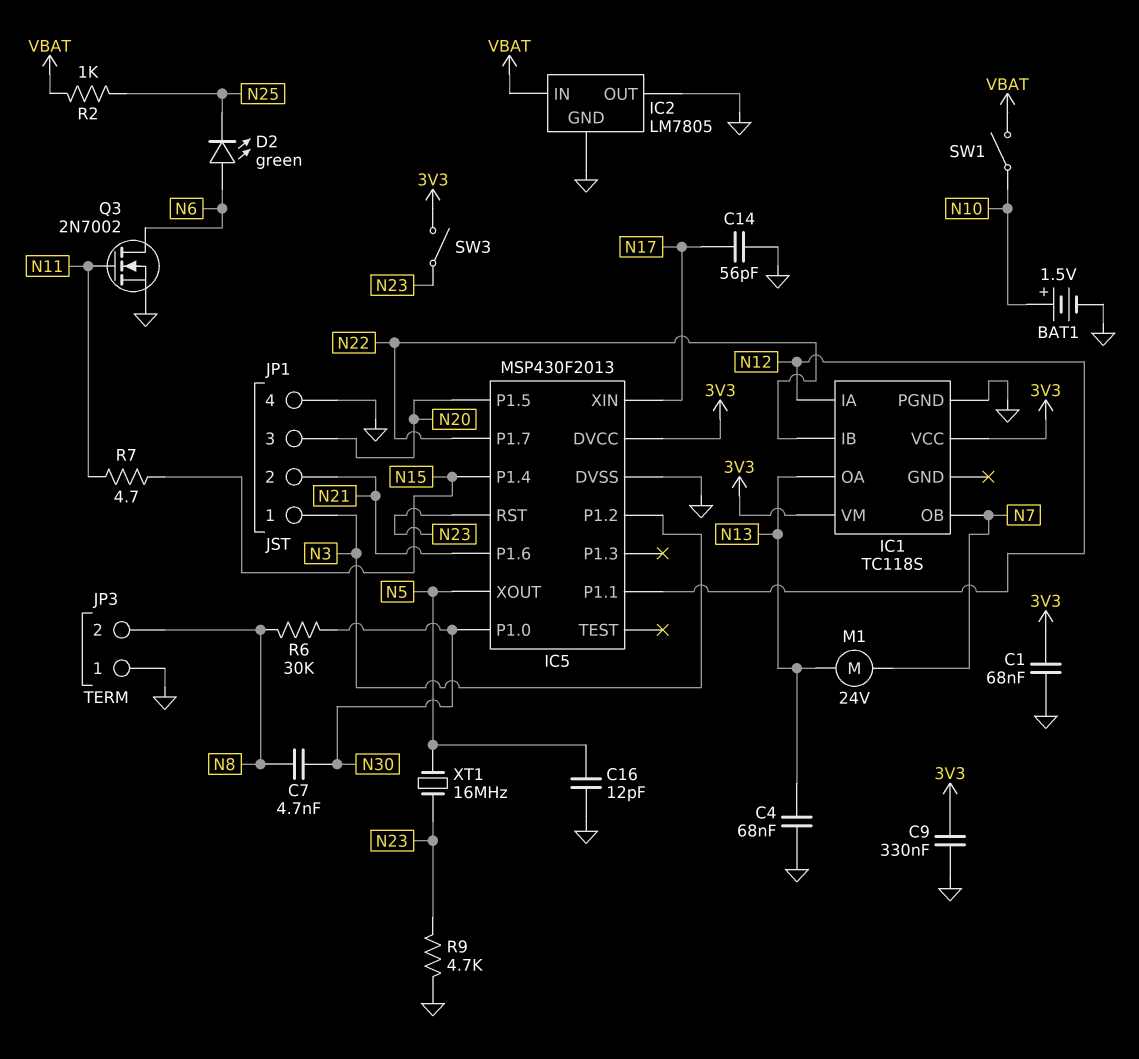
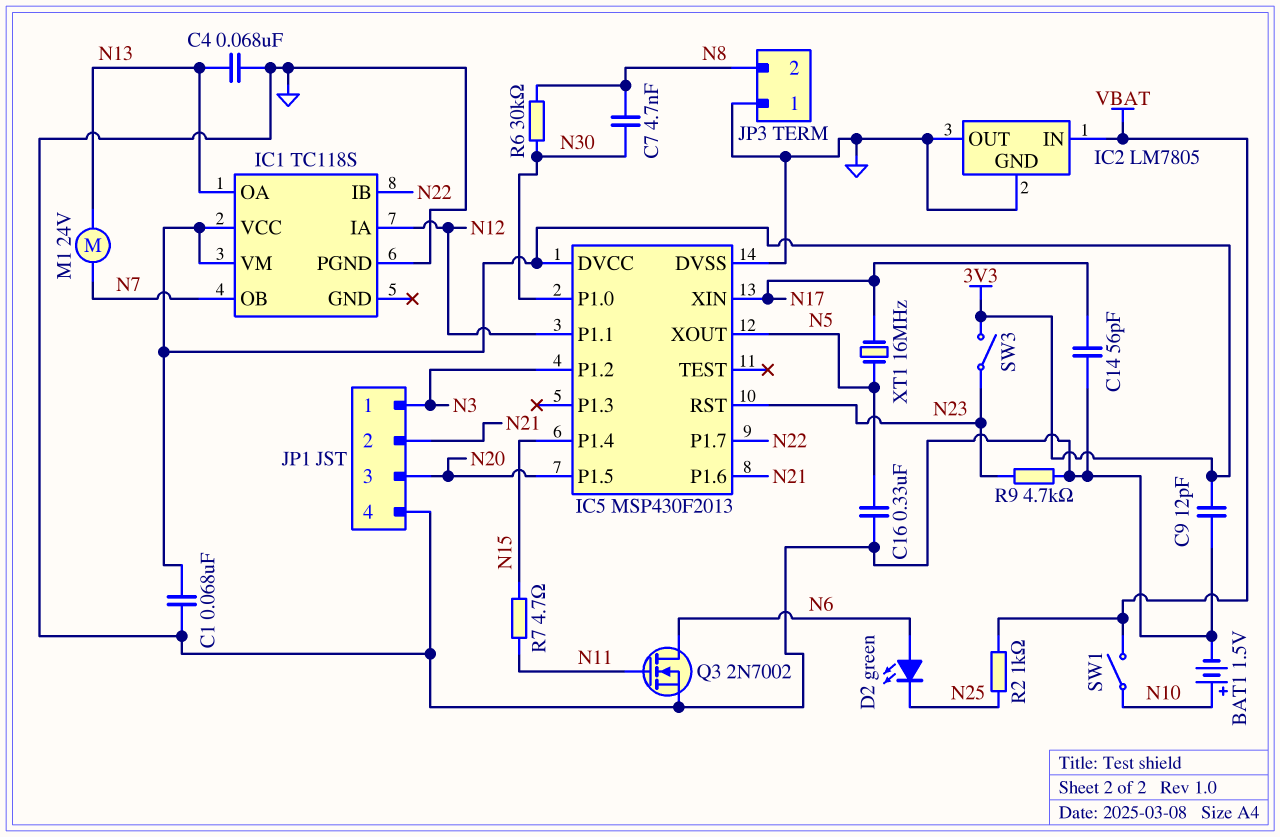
C9: 330nF (3V3, GND) -> 12pF (3V3, GND)
C16: 12pF (GND, N5) -> 330nF (GND, N5)
XT1: 16MHz (N5, N23) -> 16MHz (N5, N17)

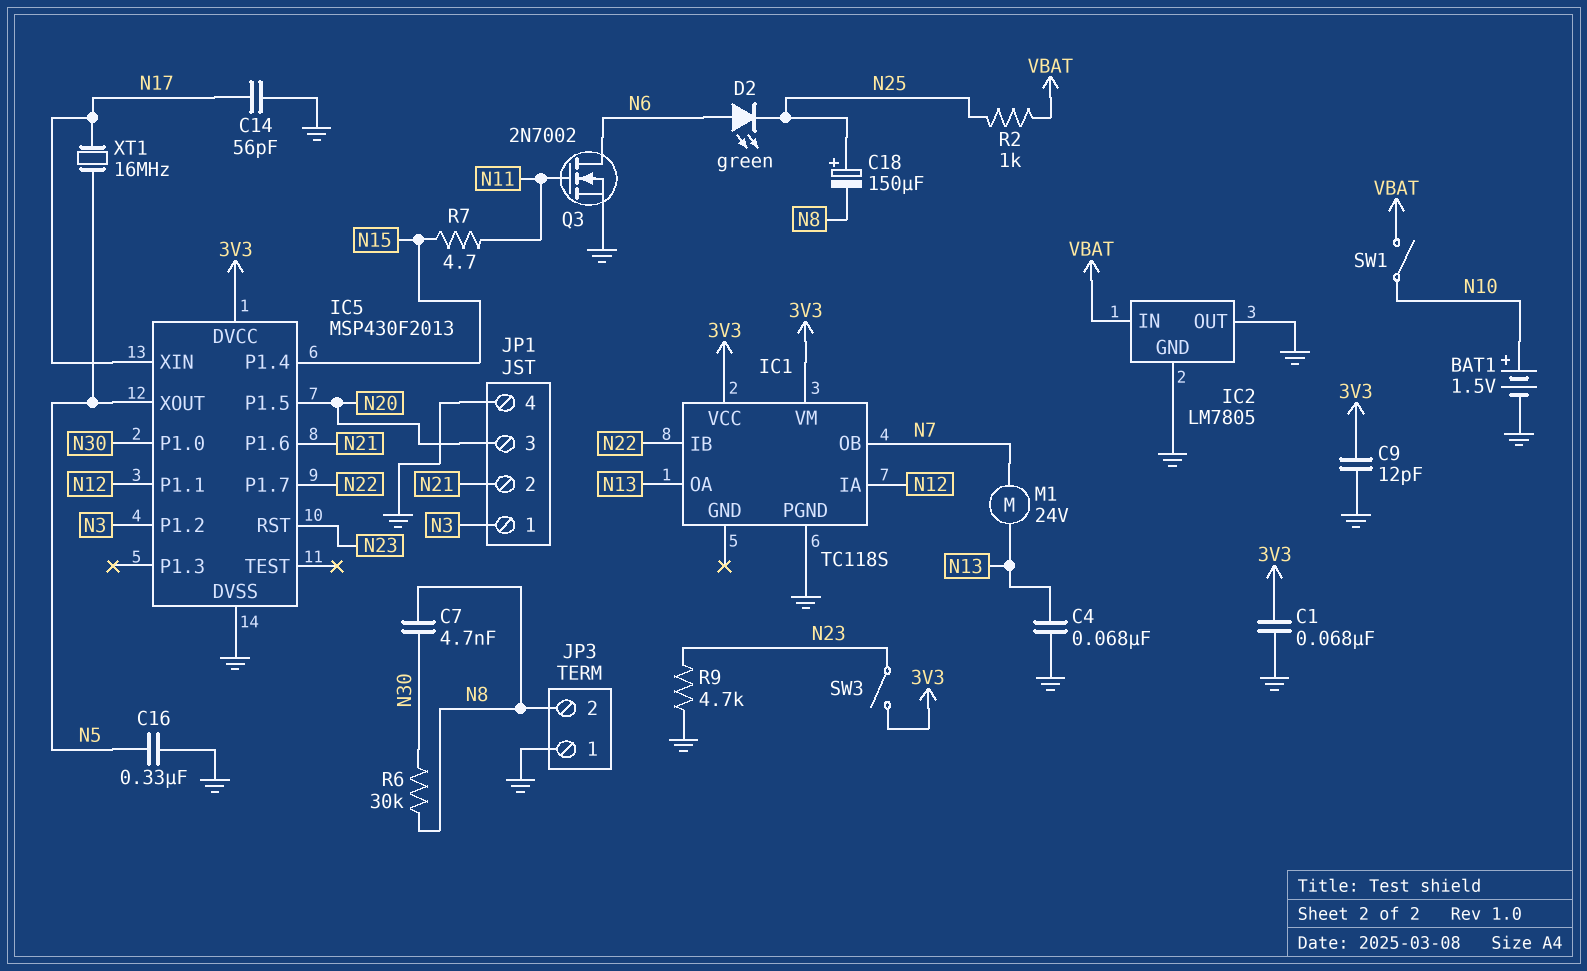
C18: none -> 150uF (plus N25, minus N8)

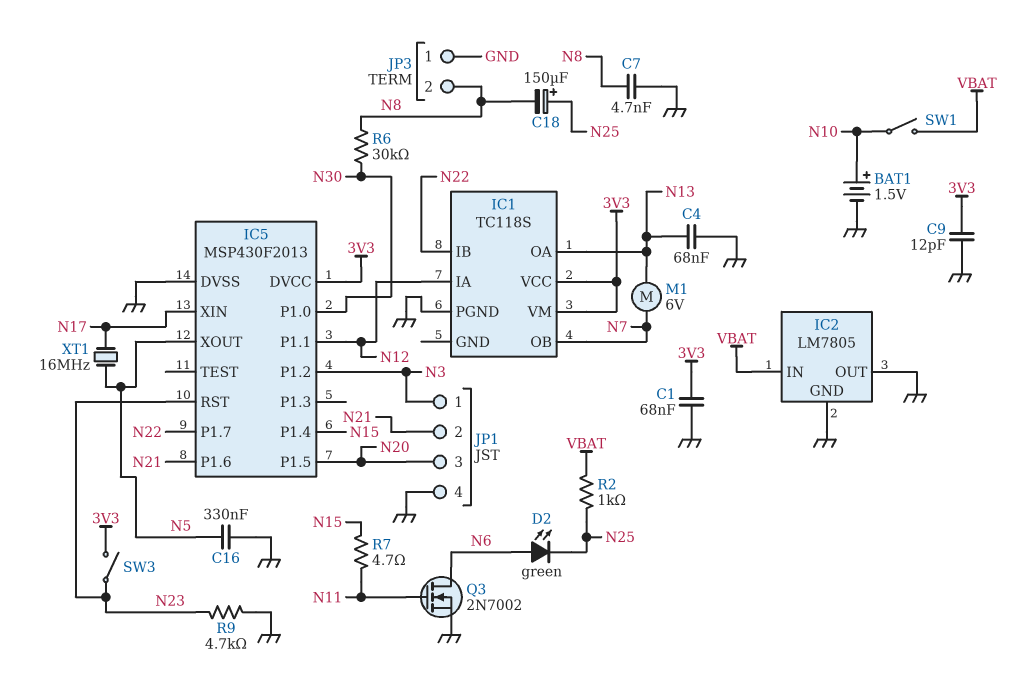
C7: 4.7nF (N8, N30) -> 4.7nF (GND, N8)
C14: 56pF (GND, N17) -> none
M1: motor 24V (N7, N13) -> motor 6V (N7, N13)

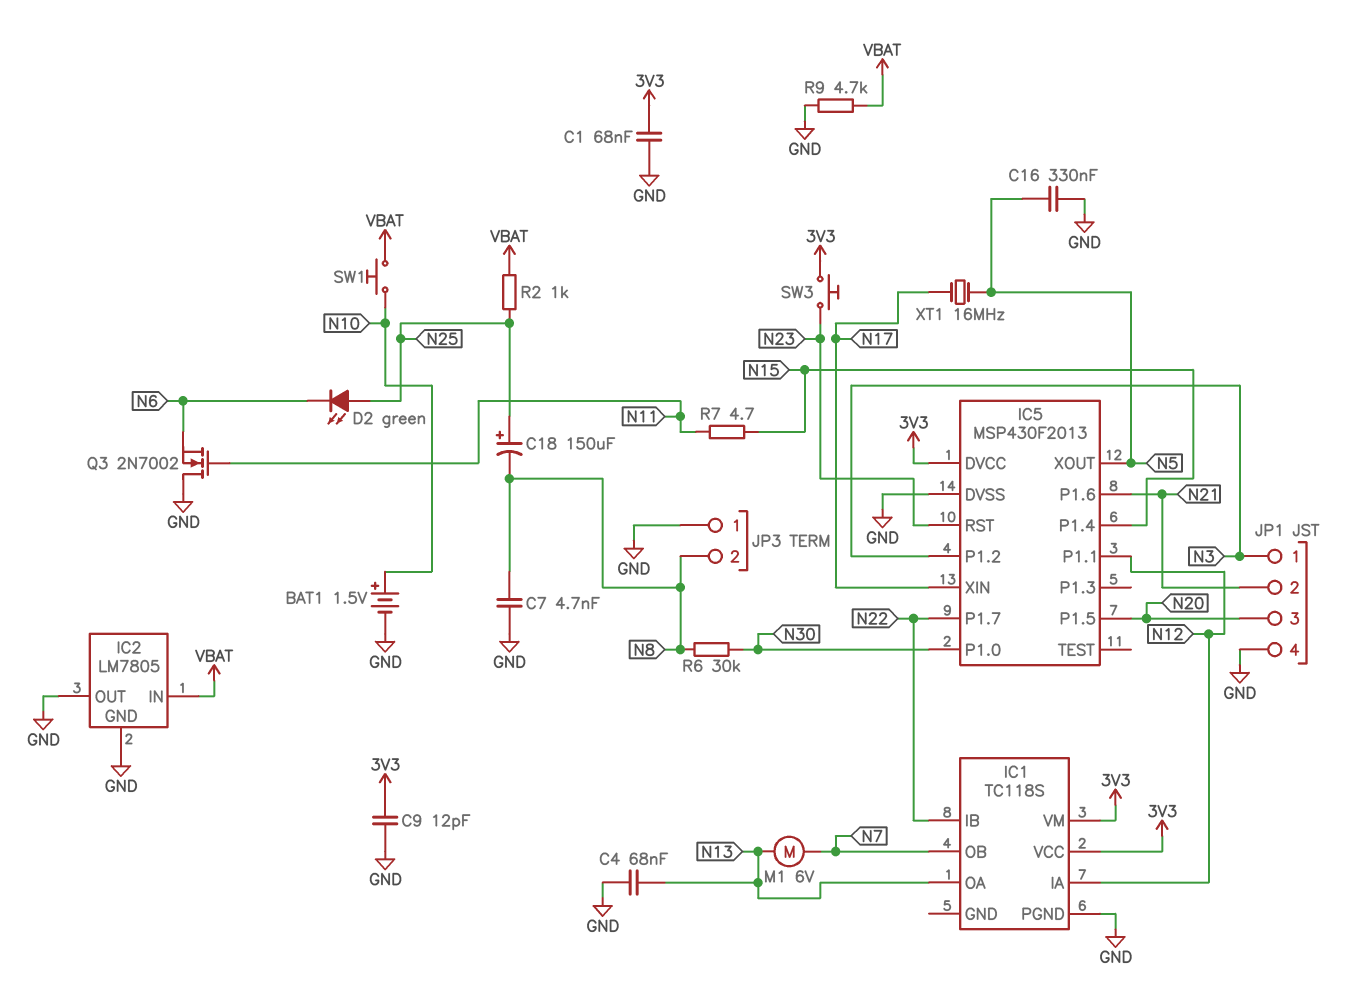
D2: LED green (A N6, K N25) -> LED green (A N25, K N6)
Q3: NMOS 2N7002 (G N11, D N6, S GND) -> NMOS 2N7002 (G N11, D GND, S N6)
R9: 4.7k (GND, N23) -> 4.7k (GND, VBAT)
SW1: switch (N10, VBAT) -> button (N10, VBAT)
SW3: switch (3V3, N23) -> button (3V3, N23)

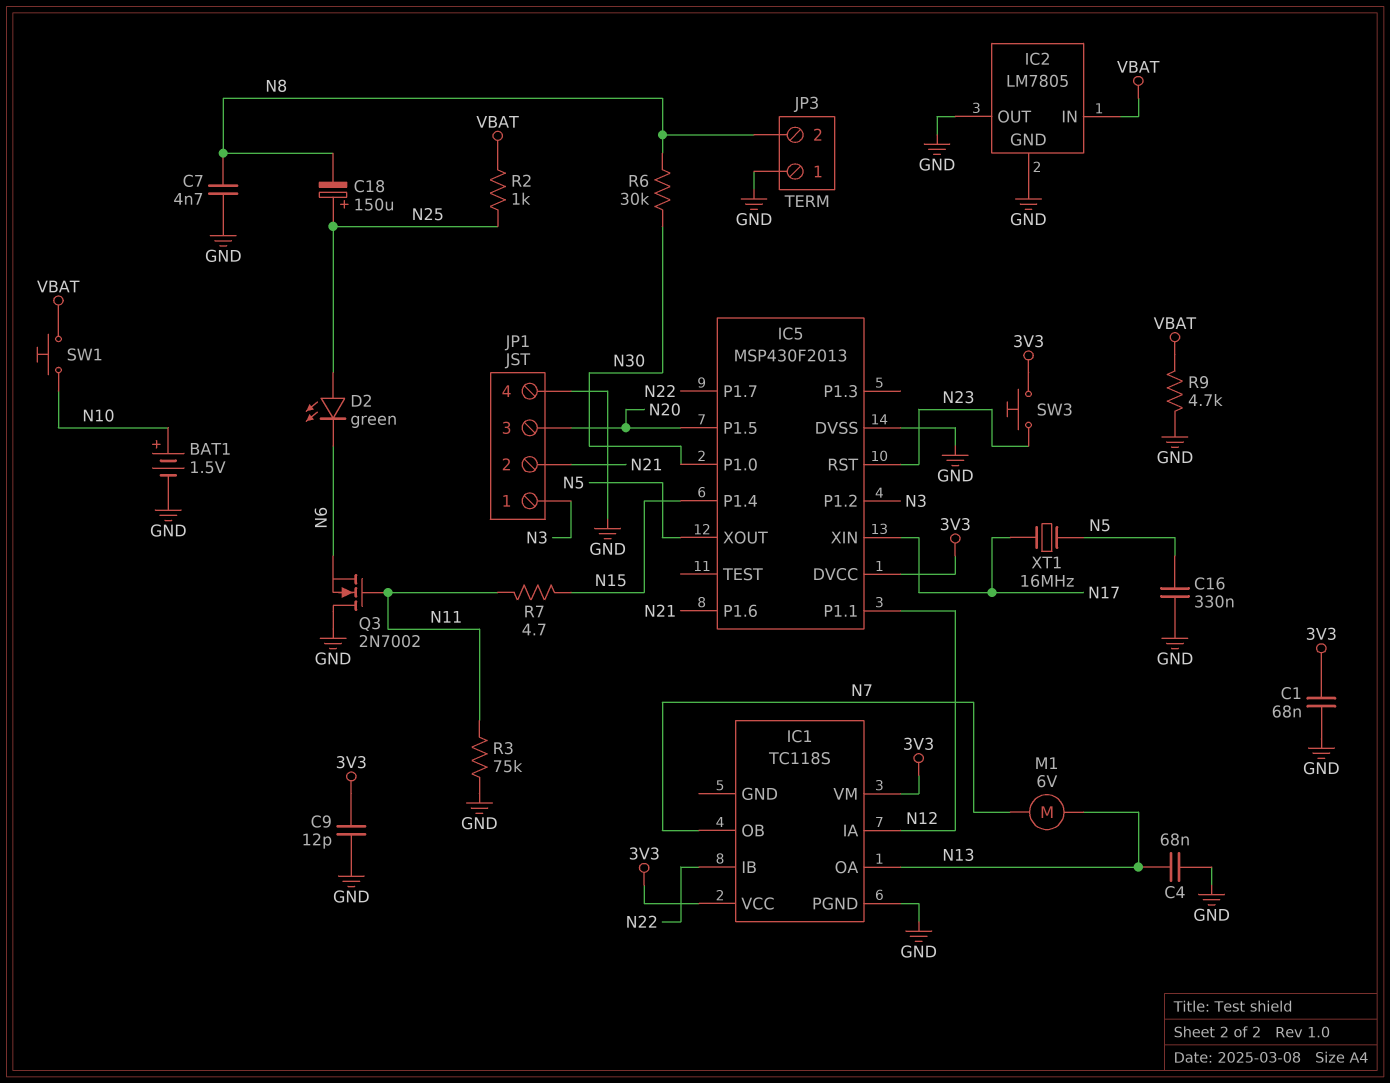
R3: none -> 75k (GND, N11)

